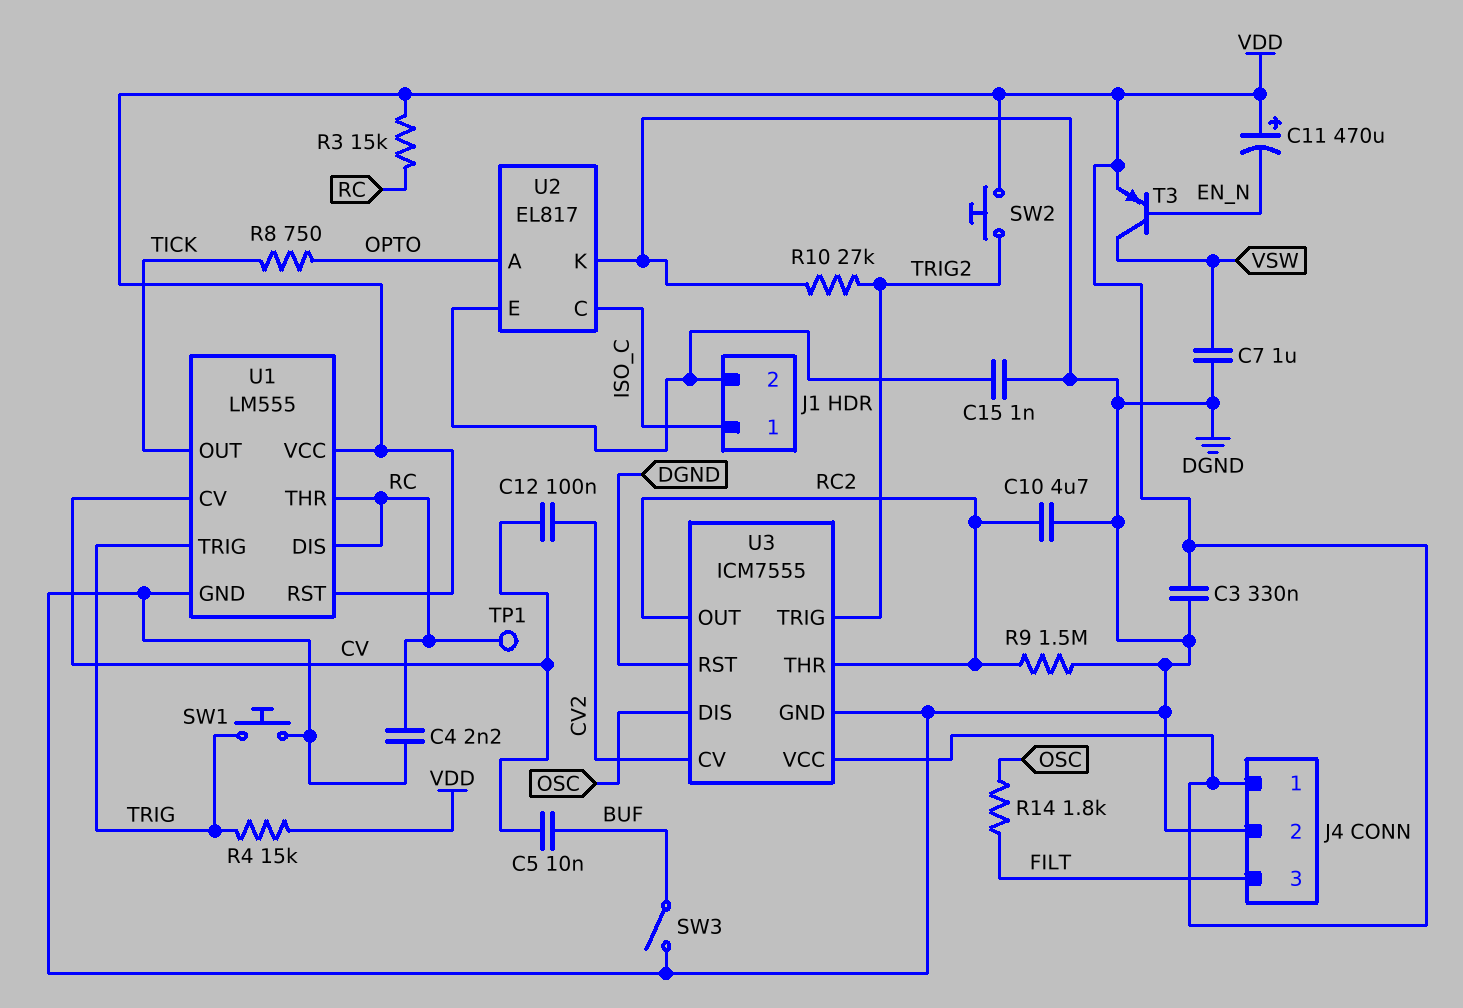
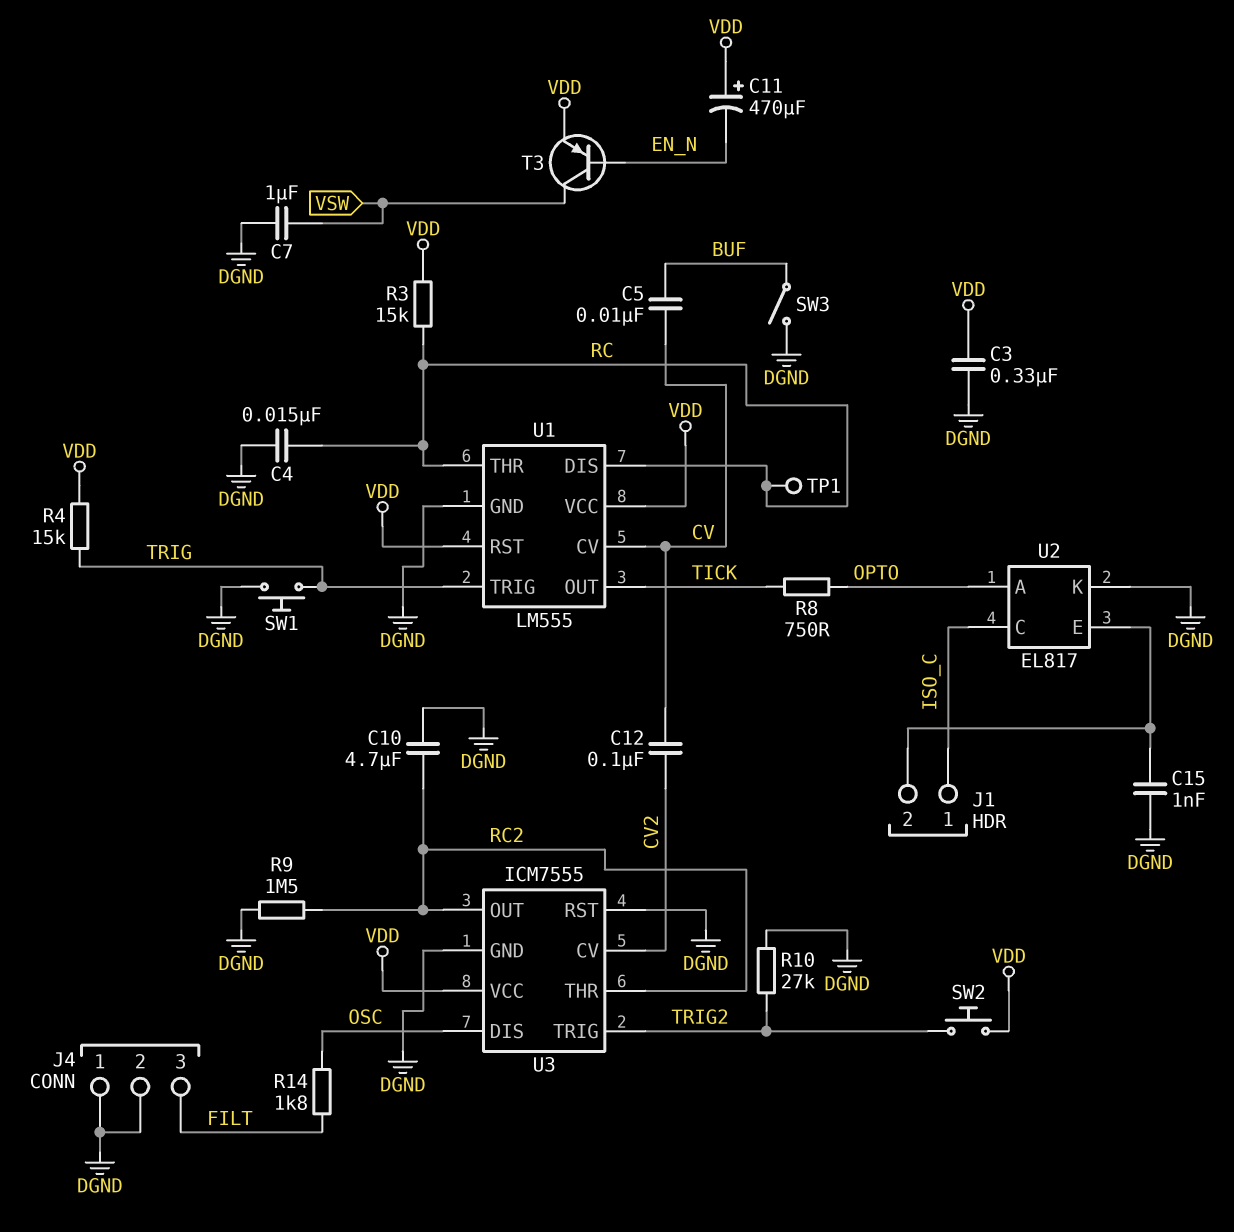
C4: 2.2nF (DGND, RC) -> 15nF (DGND, RC)
J4 pin 1: VDD -> DGND

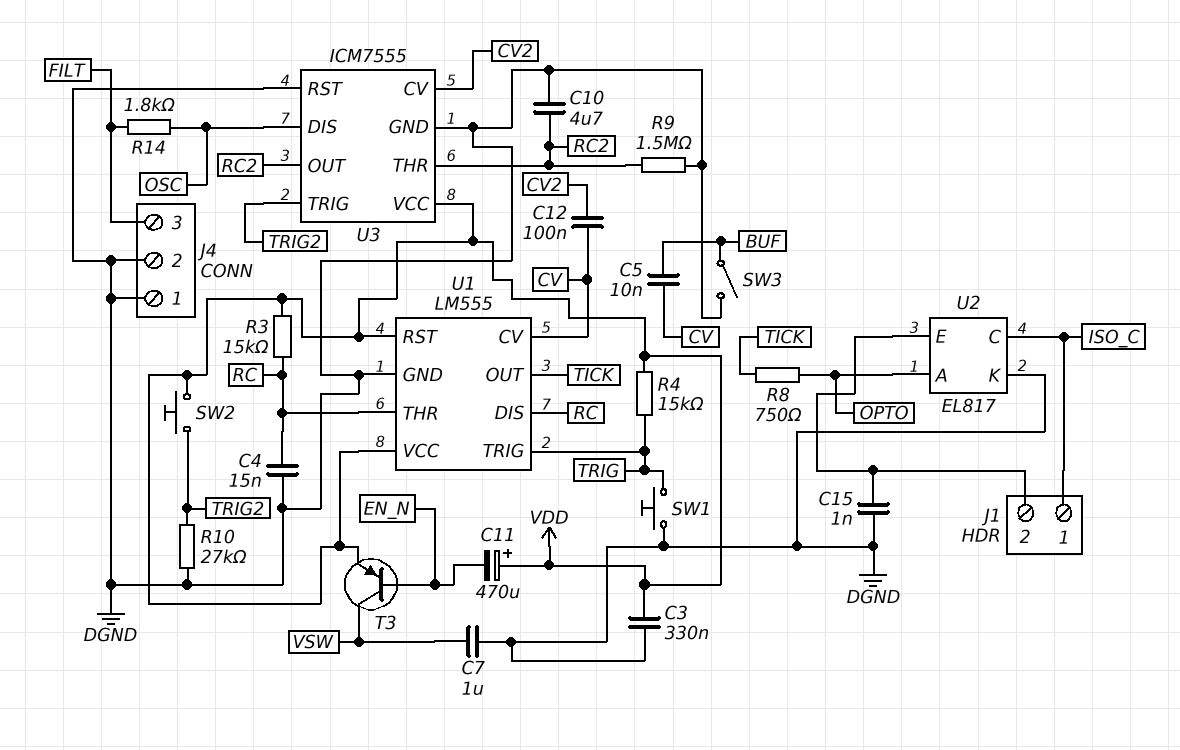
TP1: test point (RC) -> none

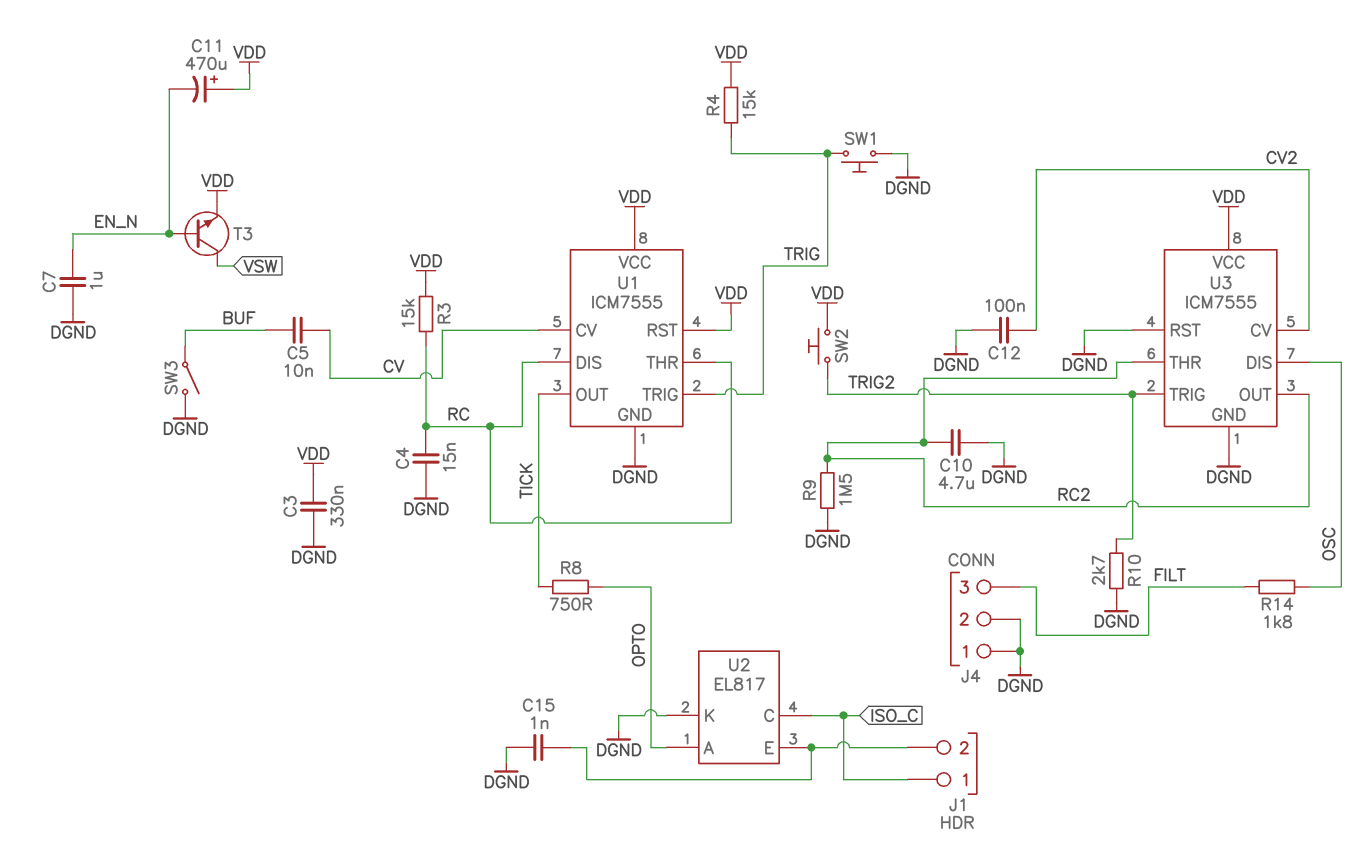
C7: 1uF (DGND, VSW) -> 1uF (DGND, EN_N)
C12: 100nF (CV, CV2) -> 100nF (CV2, DGND)
R10: 27k (DGND, TRIG2) -> 2.7k (DGND, TRIG2)
T3: PNP (B EN_N, C VSW, E VDD) -> NPN (B EN_N, C VSW, E VDD)
U1: LM555 -> ICM7555

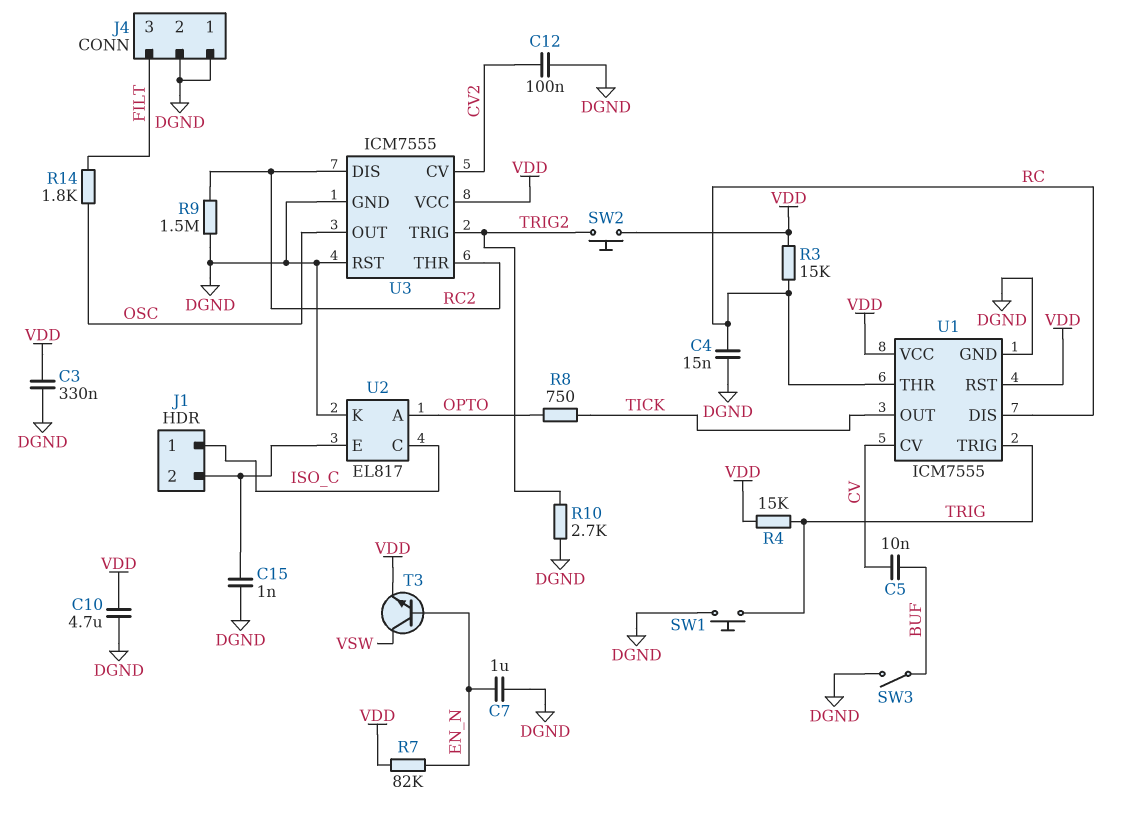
C10: 4.7uF (DGND, RC2) -> 4.7uF (DGND, VDD)
C11: 470uF (plus VDD, minus EN_N) -> none
R7: none -> 82k (EN_N, VDD)
U3 pin DIS: OSC -> RC2
U3 pin OUT: RC2 -> OSC

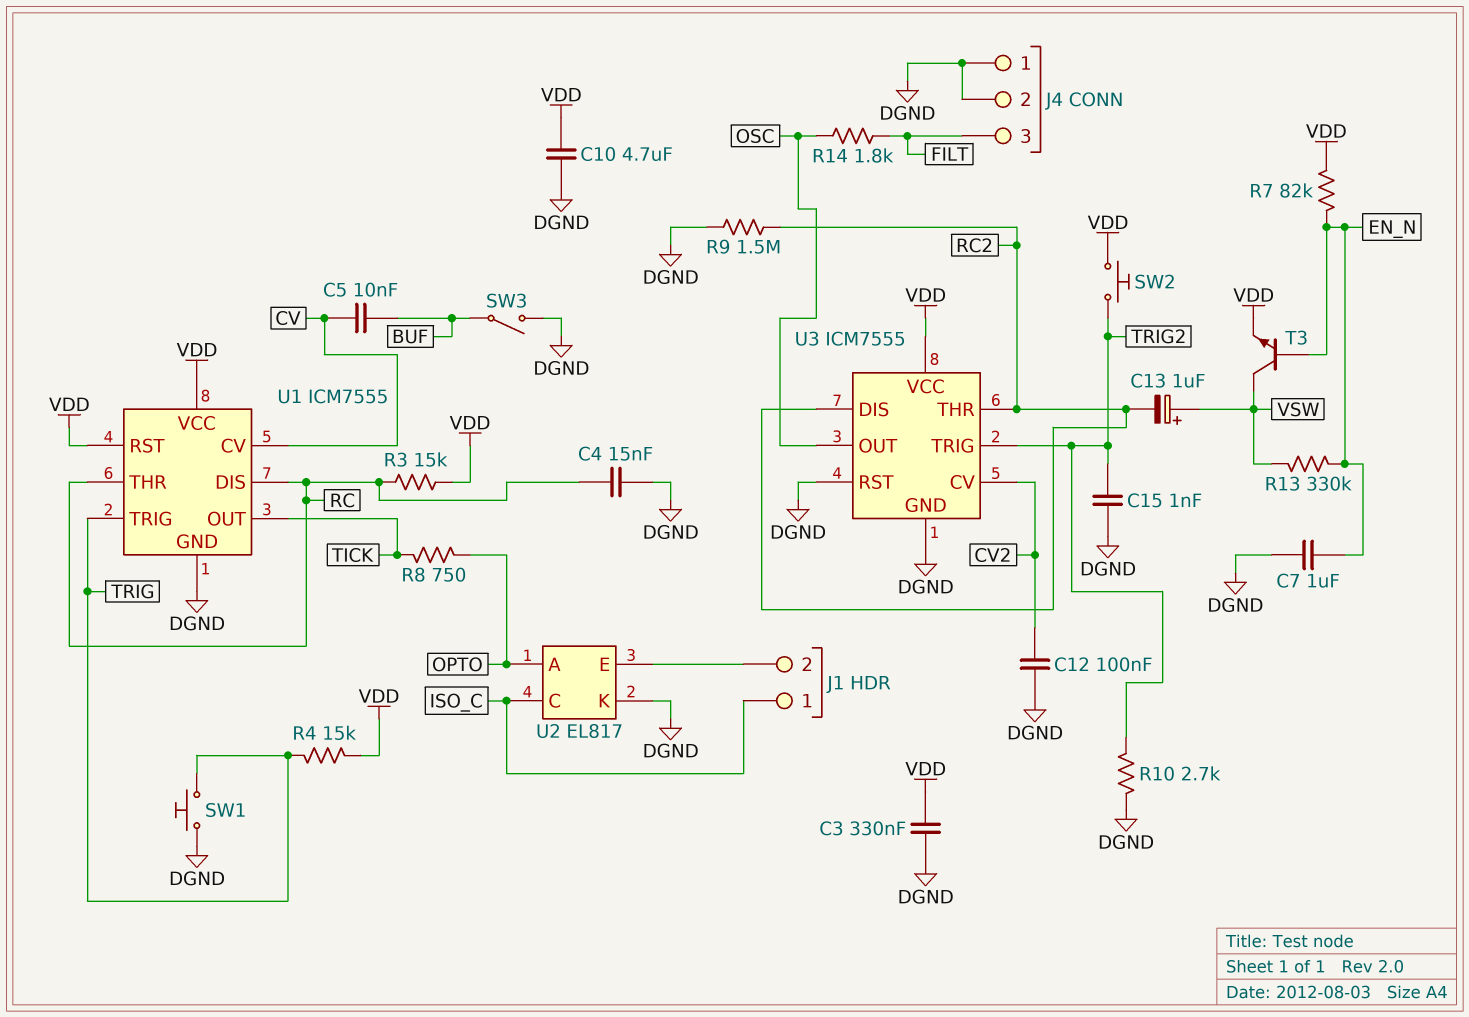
C13: none -> 1uF (plus VSW, minus RC2)
C15: 1nF (DGND, J1/2) -> 1nF (DGND, TRIG2)
R13: none -> 330k (EN_N, VSW)

